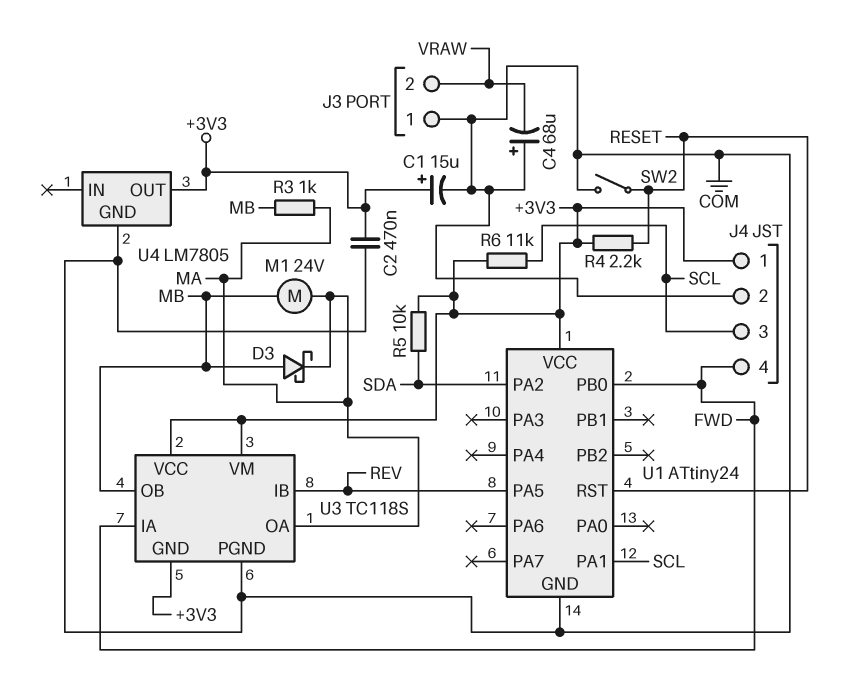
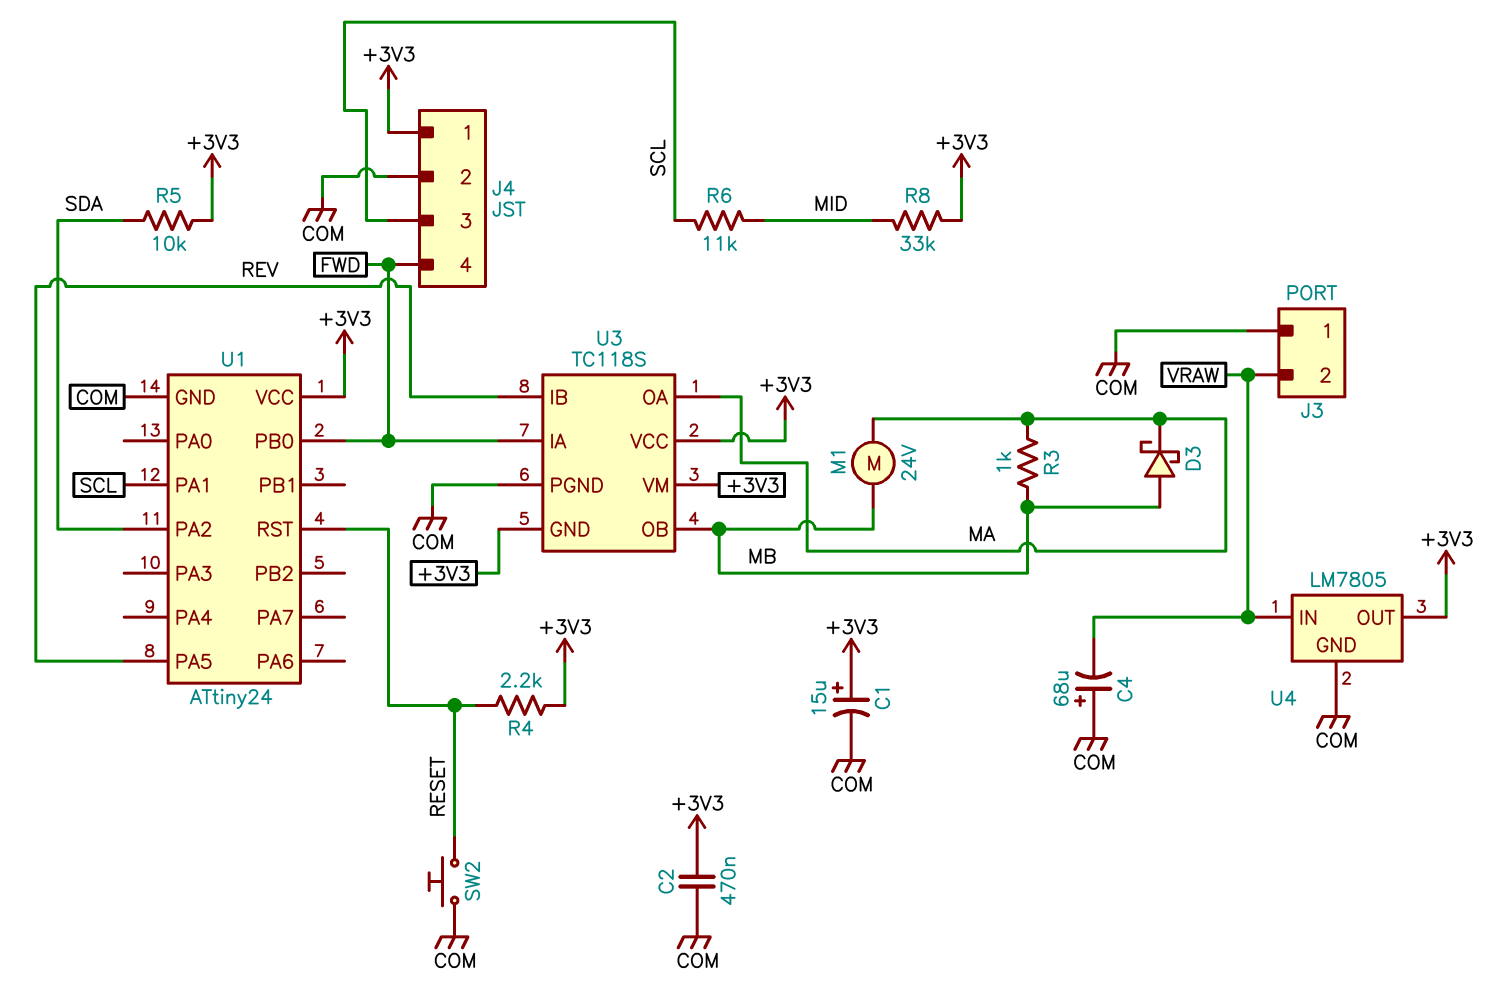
R6: 11k (+3V3, SCL) -> 11k (MID, SCL)
R8: none -> 33k (+3V3, MID)
SW2: switch (COM, RESET) -> button (COM, RESET)
U4 pin IN: none -> VRAW

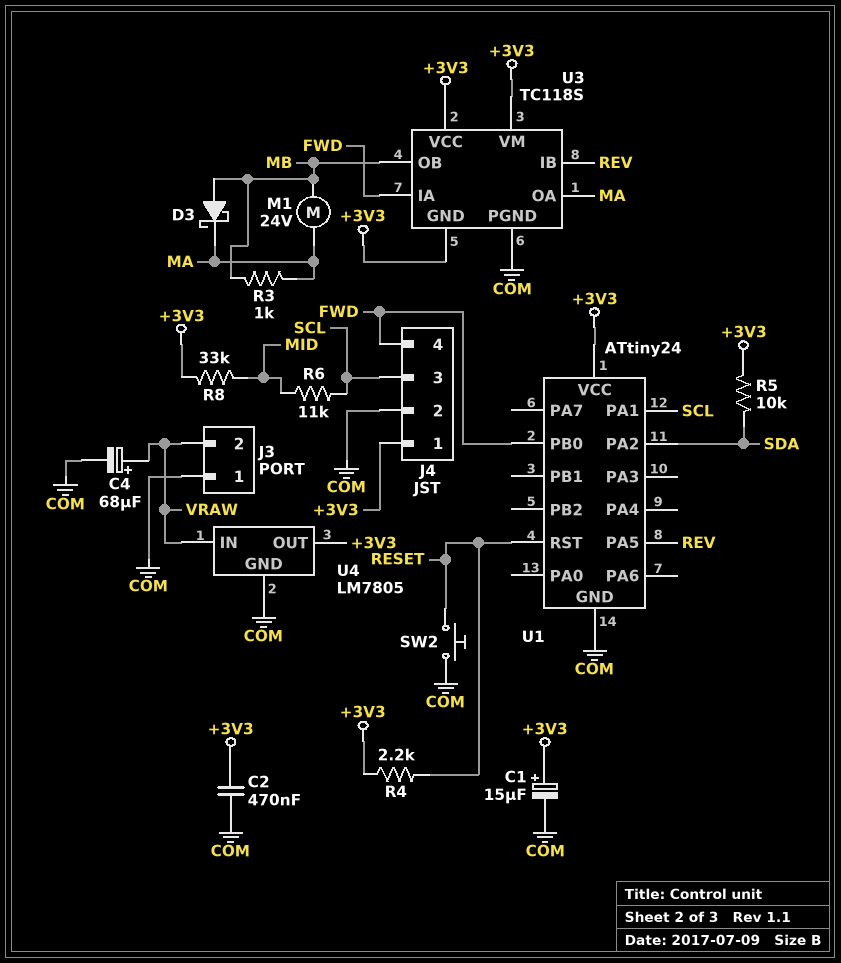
C4: 68uF (plus COM, minus VRAW) -> 68uF (plus VRAW, minus COM)

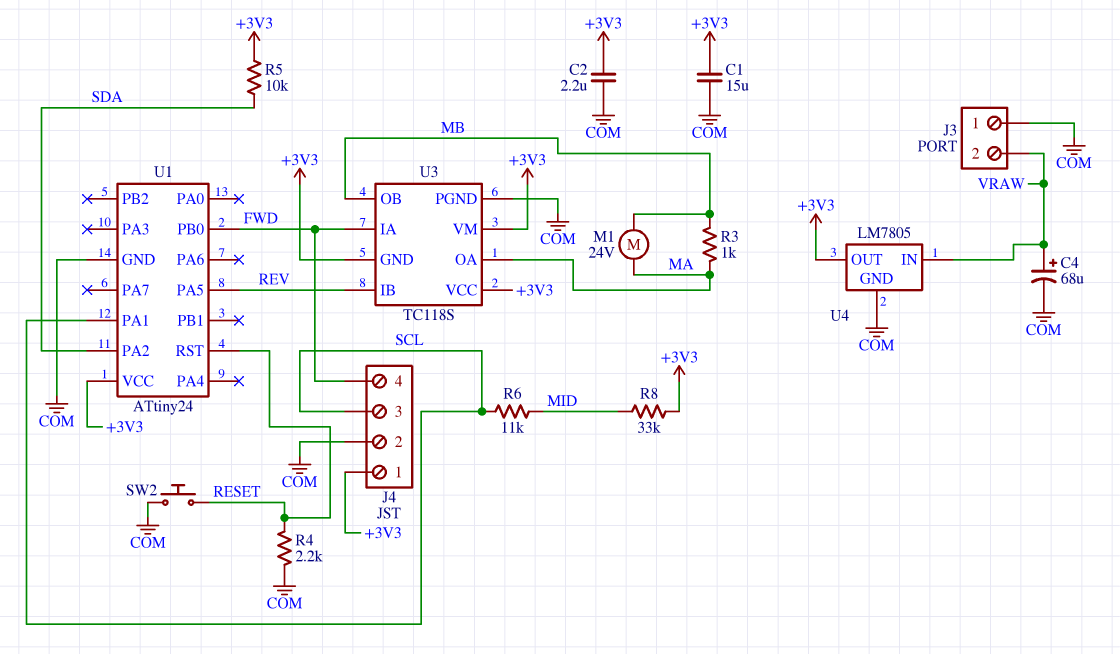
C1: 15uF (plus +3V3, minus COM) -> 15uF (+3V3, COM)
C2: 470nF (+3V3, COM) -> 2.2uF (+3V3, COM)
D3: schottky (A MB, K MA) -> none
R4: 2.2k (+3V3, RESET) -> 2.2k (COM, RESET)

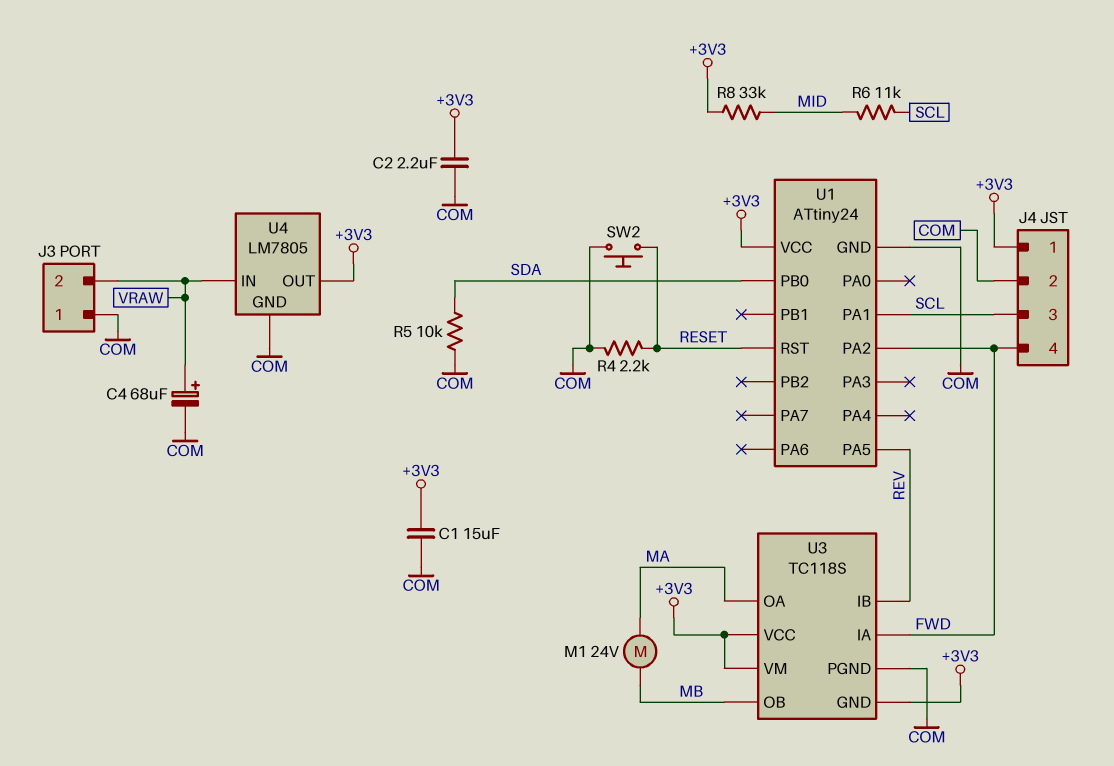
R3: 1k (MA, MB) -> none
R5: 10k (+3V3, SDA) -> 10k (COM, SDA)
U1 pin PA2: SDA -> FWD
U1 pin PB0: FWD -> SDA

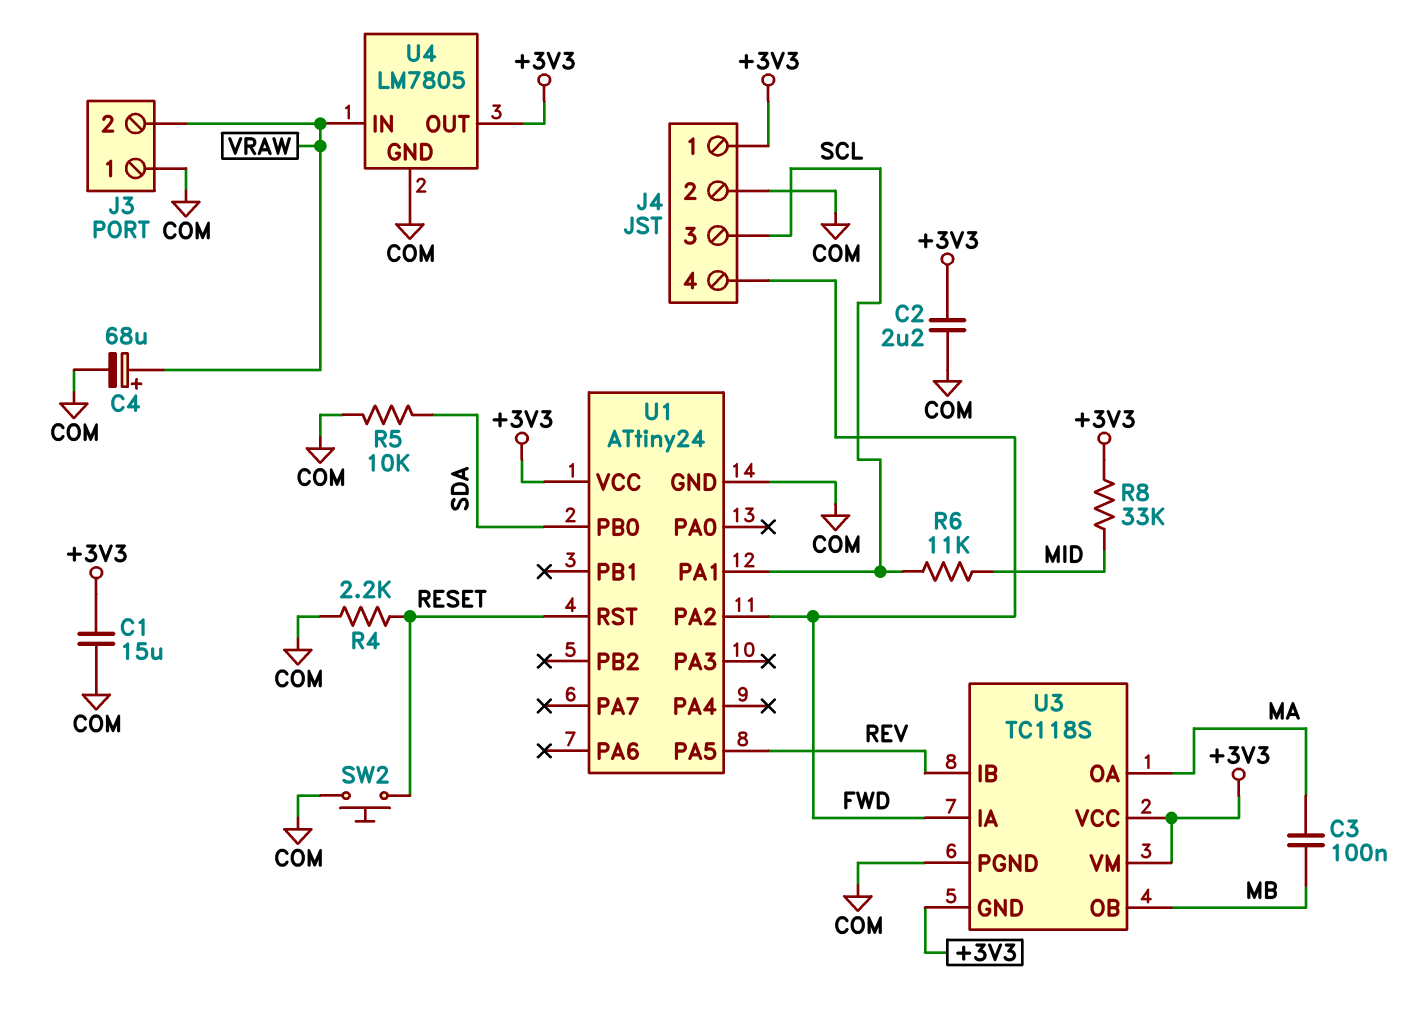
C3: none -> 100nF (MA, MB)
M1: motor 24V (MA, MB) -> none

